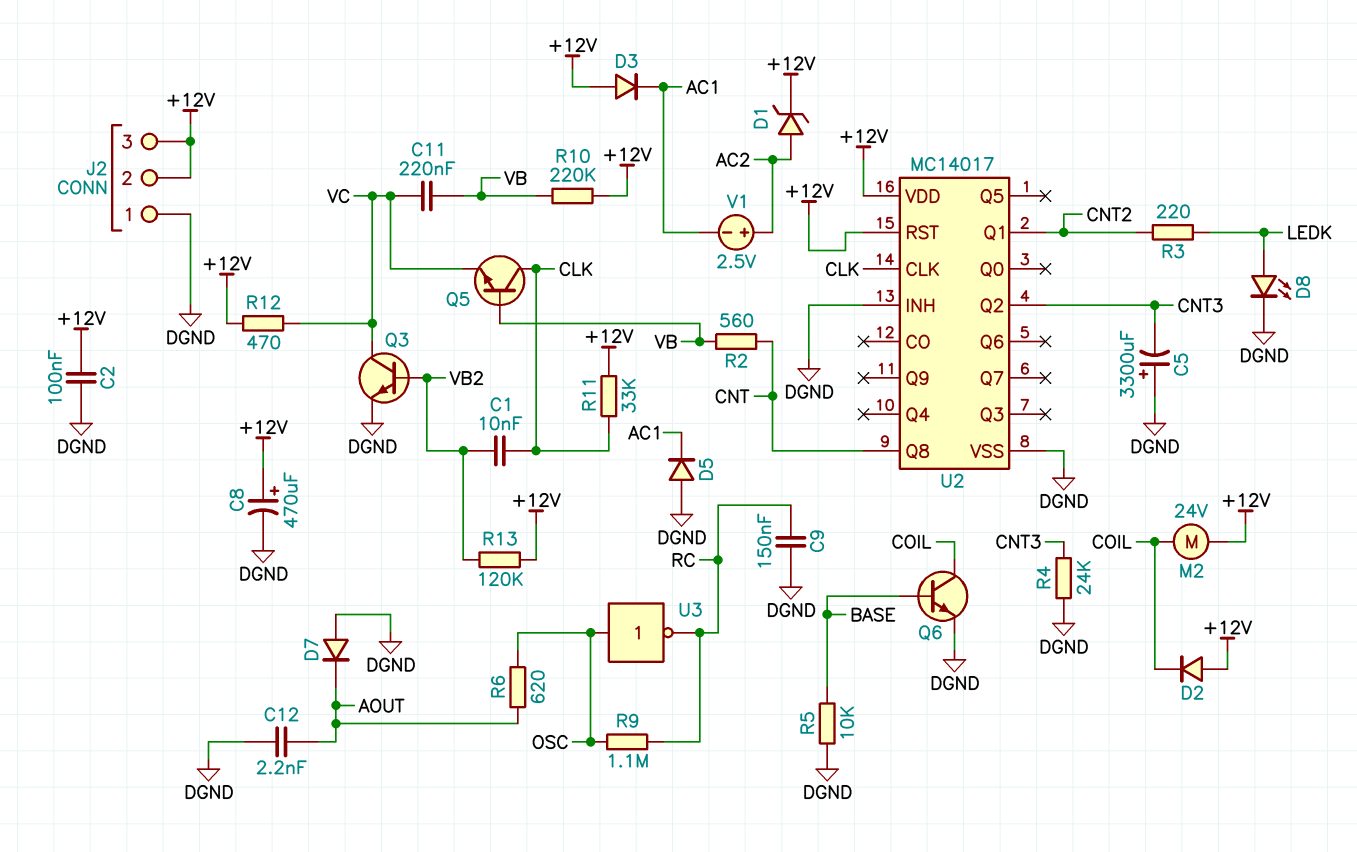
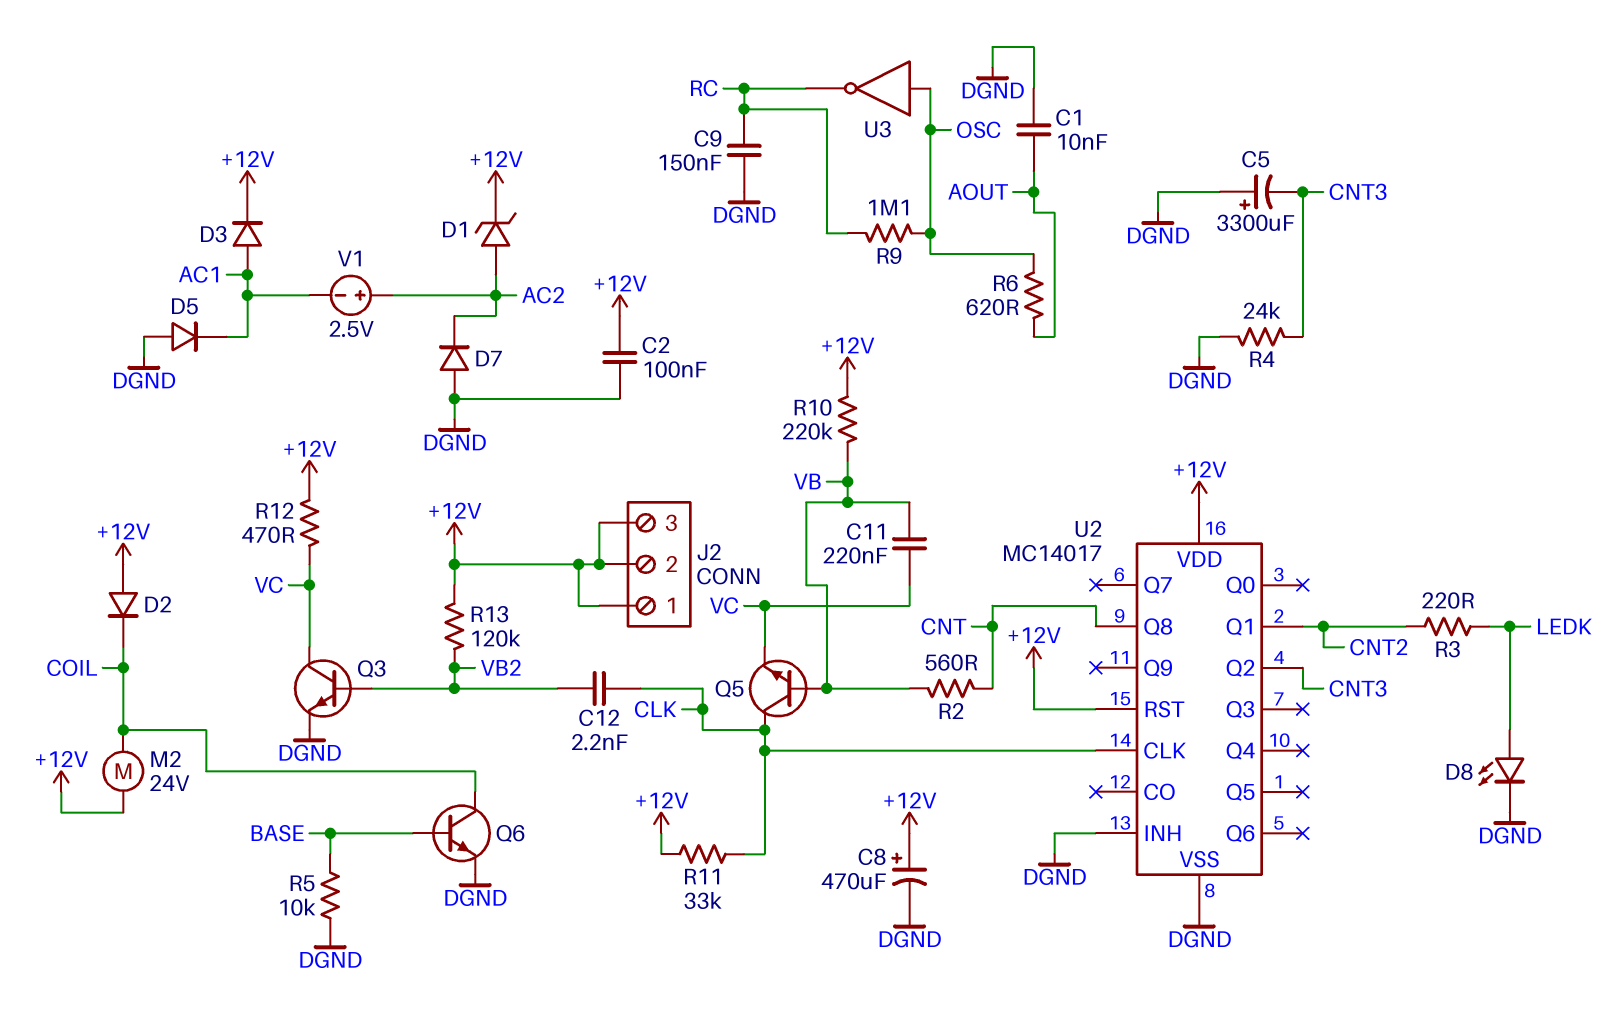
C1: 10nF (CLK, VB2) -> 10nF (AOUT, DGND)
C12: 2.2nF (AOUT, DGND) -> 2.2nF (CLK, VB2)
D3: diode (A +12V, K AC1) -> diode (A AC1, K +12V)
D7: diode (A DGND, K AOUT) -> diode (A DGND, K AC2)
J2 pin 1: DGND -> +12V

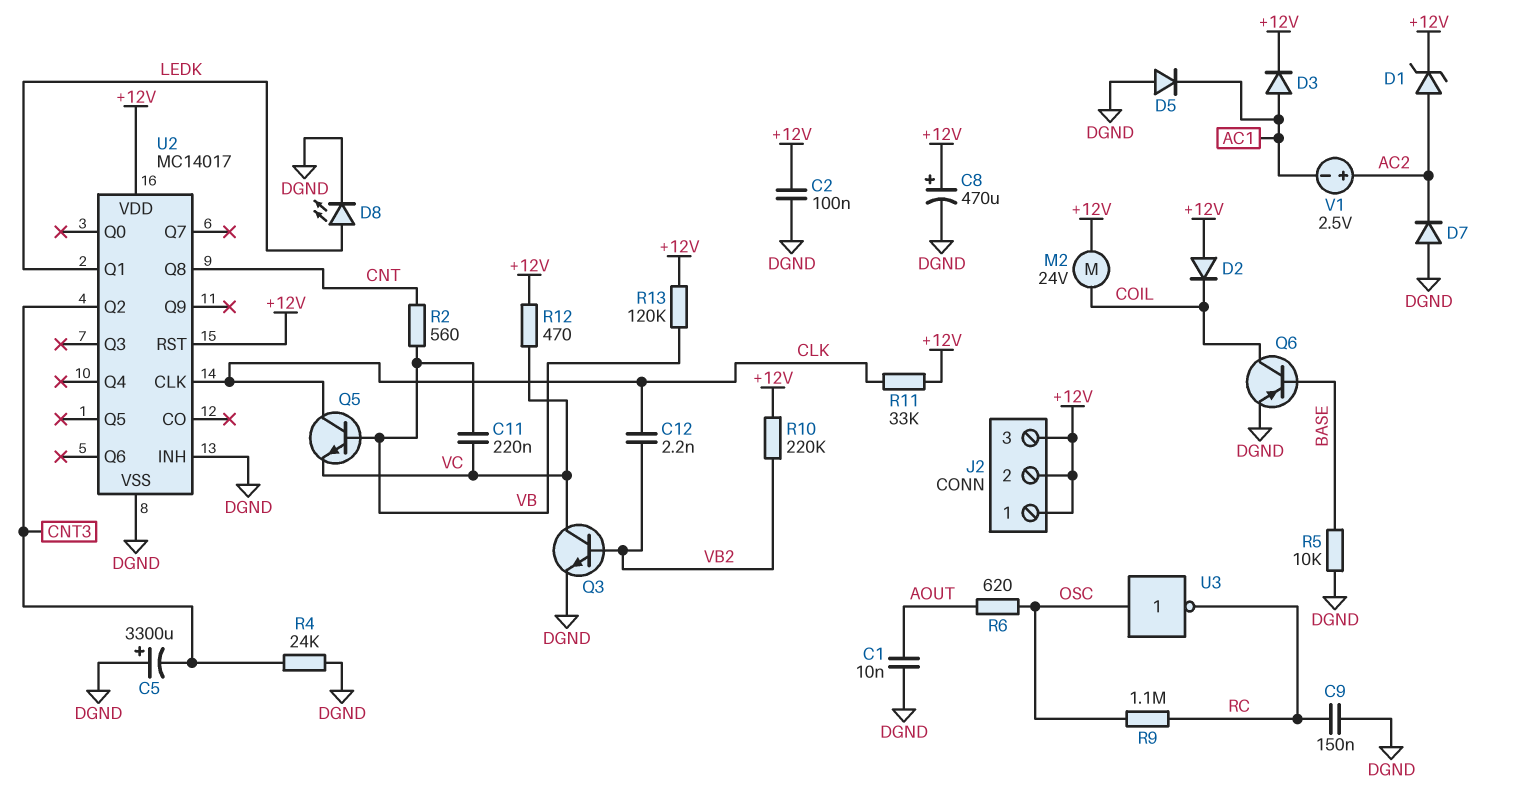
Q6: NPN (B BASE, C COIL, E DGND) -> PNP (B BASE, C COIL, E DGND)
R3: 220 (CNT2, LEDK) -> none
R10: 220k (+12V, VB) -> 220k (+12V, VB2)
R13: 120k (+12V, VB2) -> 120k (+12V, VB)
U2 pin Q1: CNT2 -> LEDK

